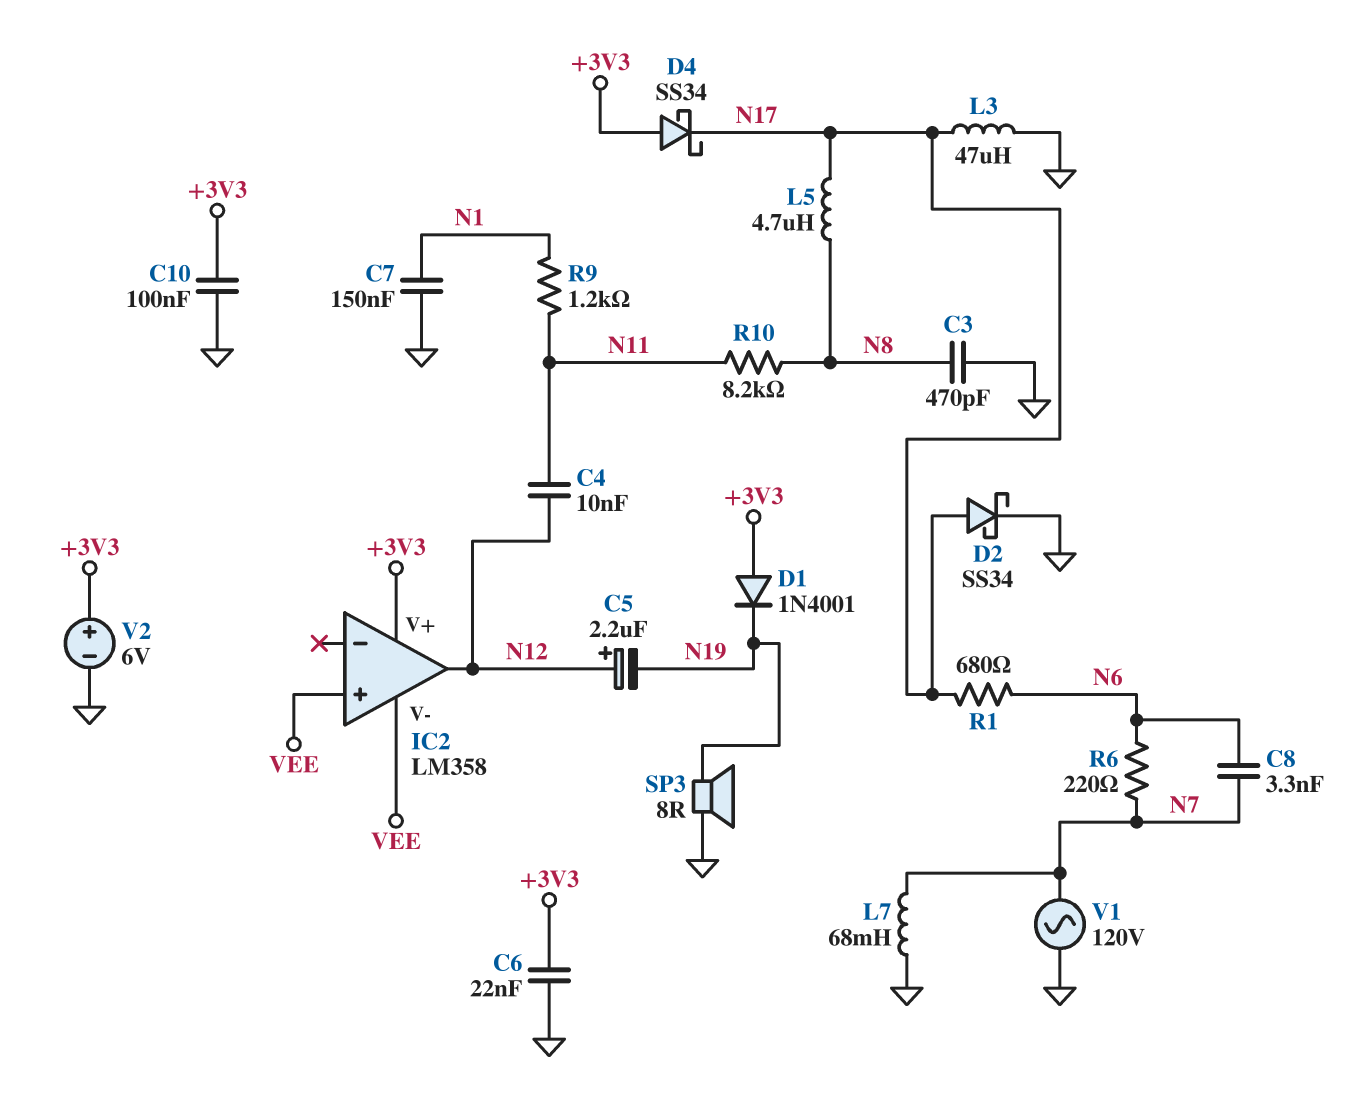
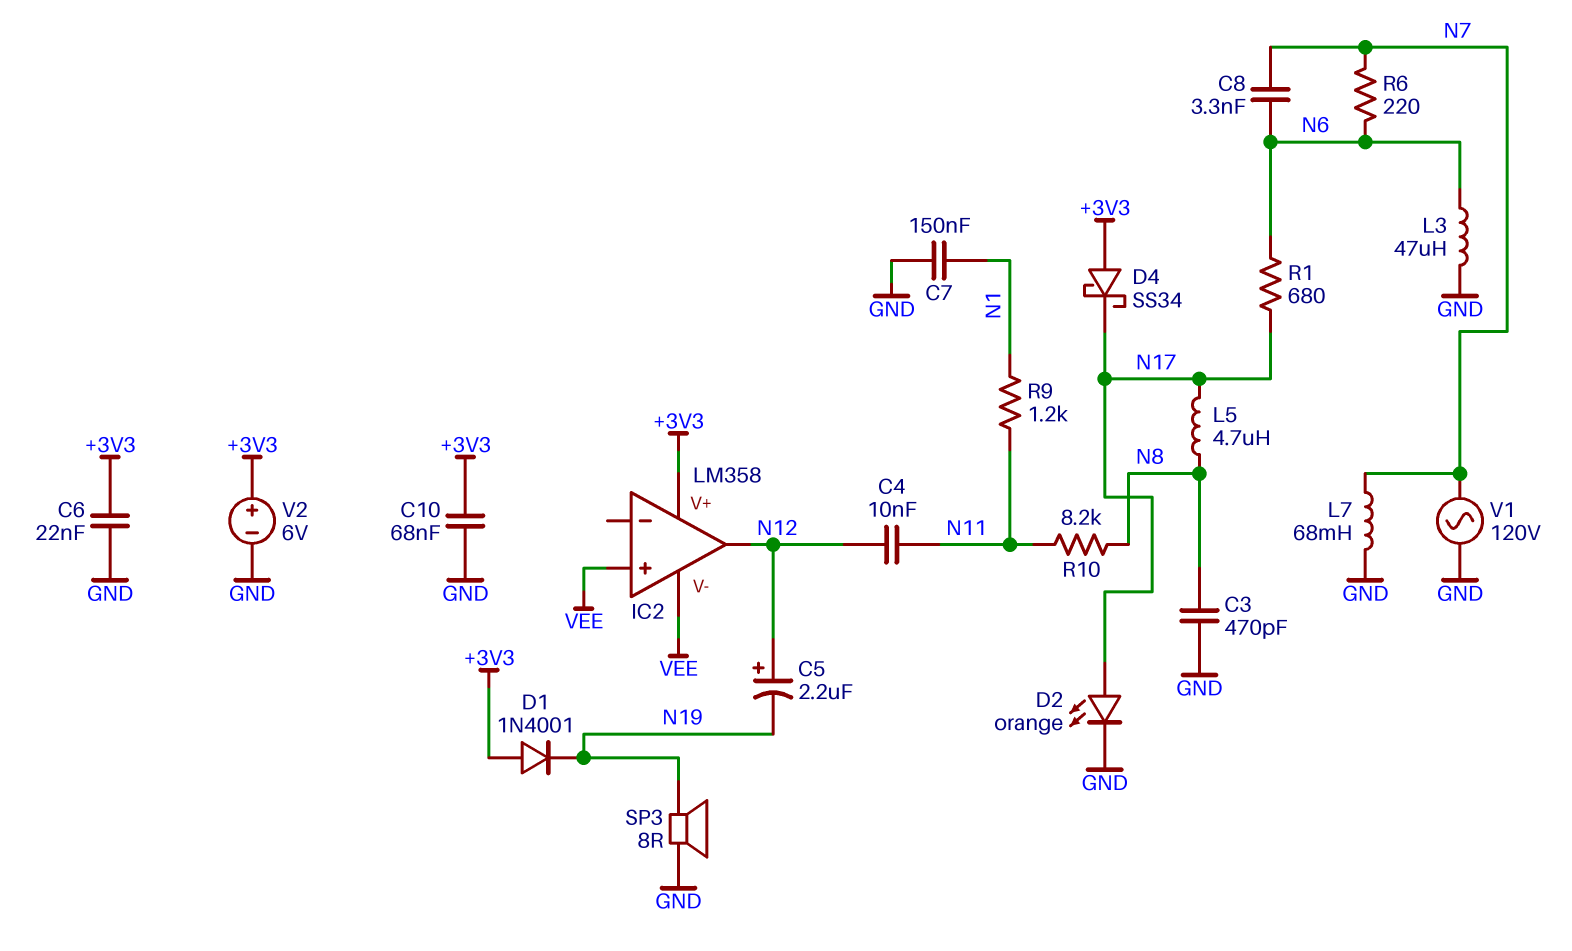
C10: 100nF (+3V3, GND) -> 68nF (+3V3, GND)
D2: schottky SS34 (A N17, K GND) -> LED orange (A N17, K GND)
L3: 47uH (GND, N17) -> 47uH (GND, N6)

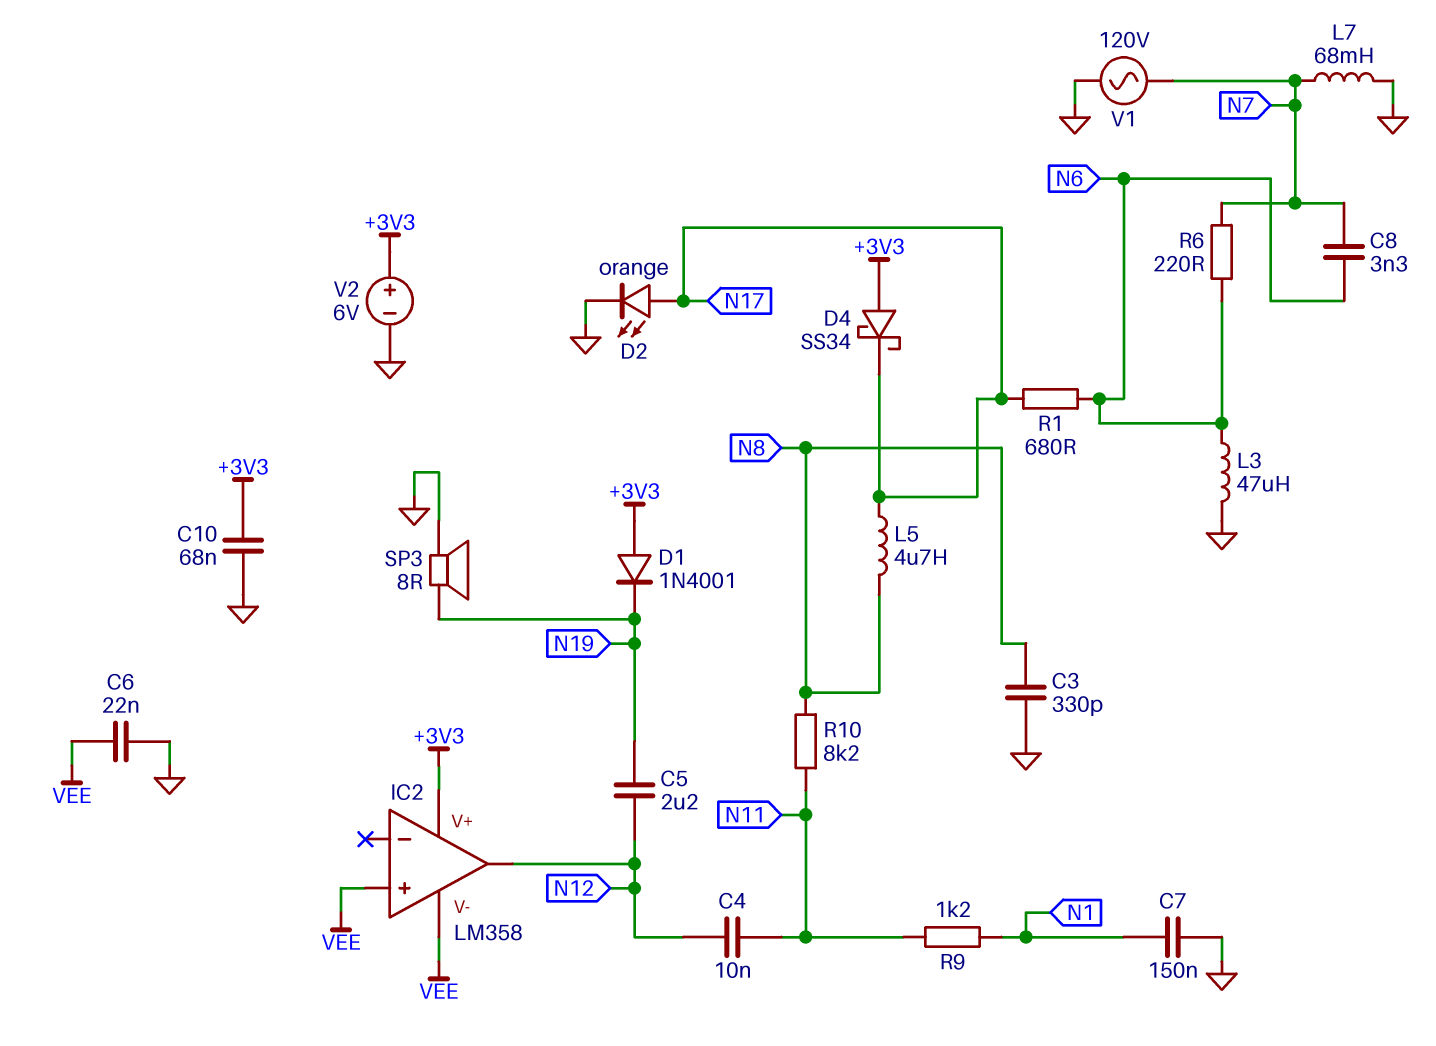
C3: 470pF (GND, N8) -> 330pF (GND, N8)
C5: 2.2uF (plus N12, minus N19) -> 2.2uF (N12, N19)
C6: 22nF (+3V3, GND) -> 22nF (GND, VEE)

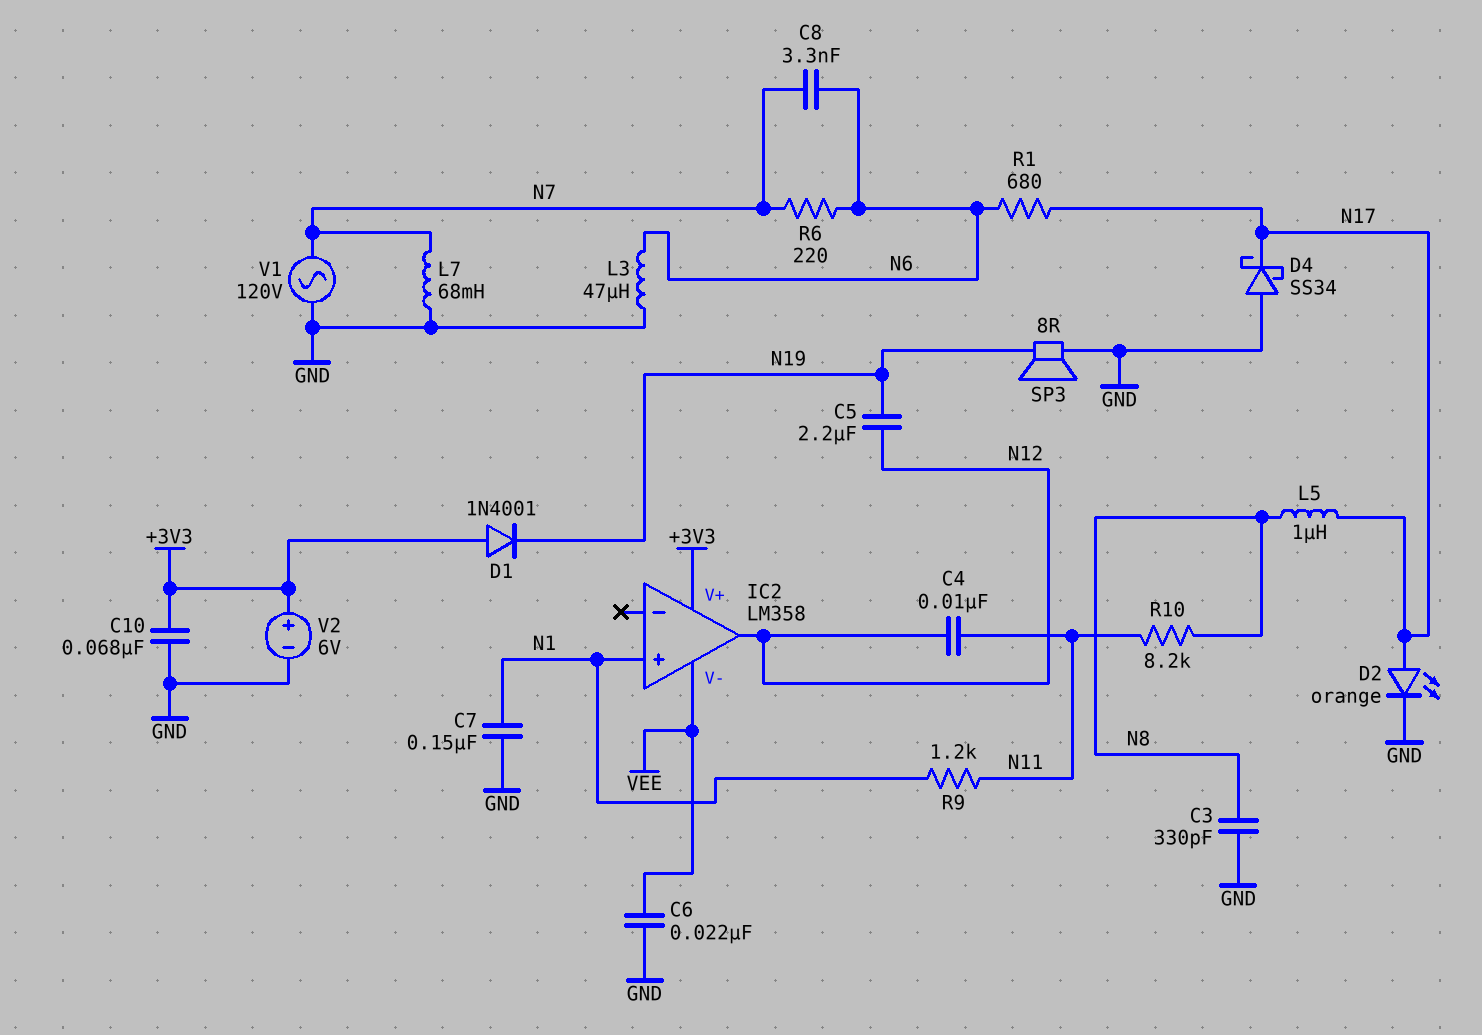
D4: schottky SS34 (A +3V3, K N17) -> schottky SS34 (A GND, K N17)
IC2 pin in+: VEE -> N1
L5: 4.7uH (N8, N17) -> 1uH (N8, N17)

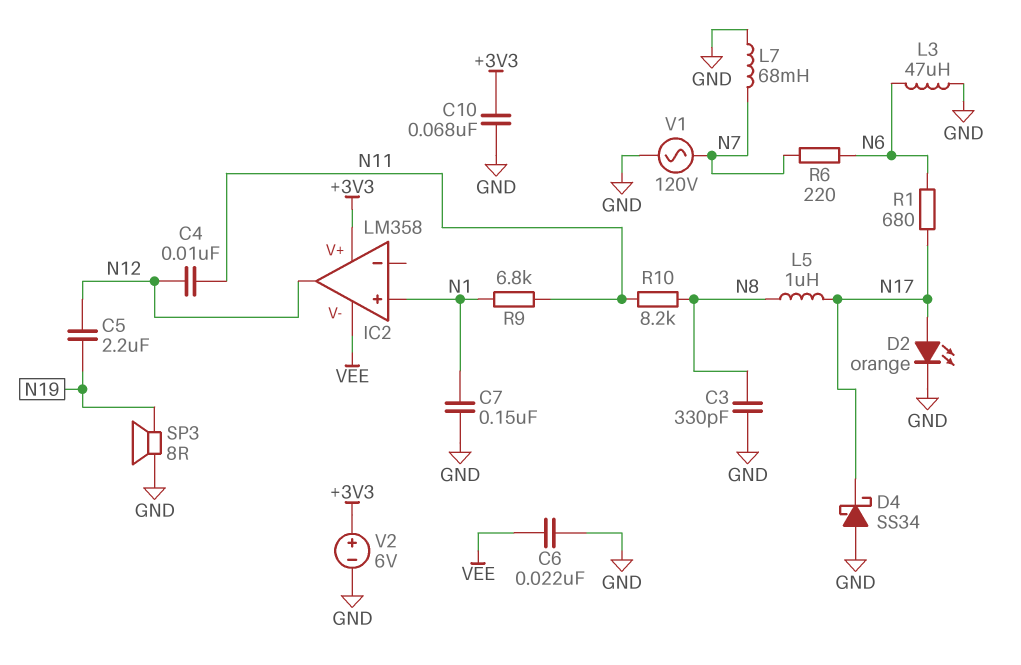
C8: 3.3nF (N6, N7) -> none
D1: diode 1N4001 (A +3V3, K N19) -> none
R9: 1.2k (N1, N11) -> 6.8k (N1, N11)

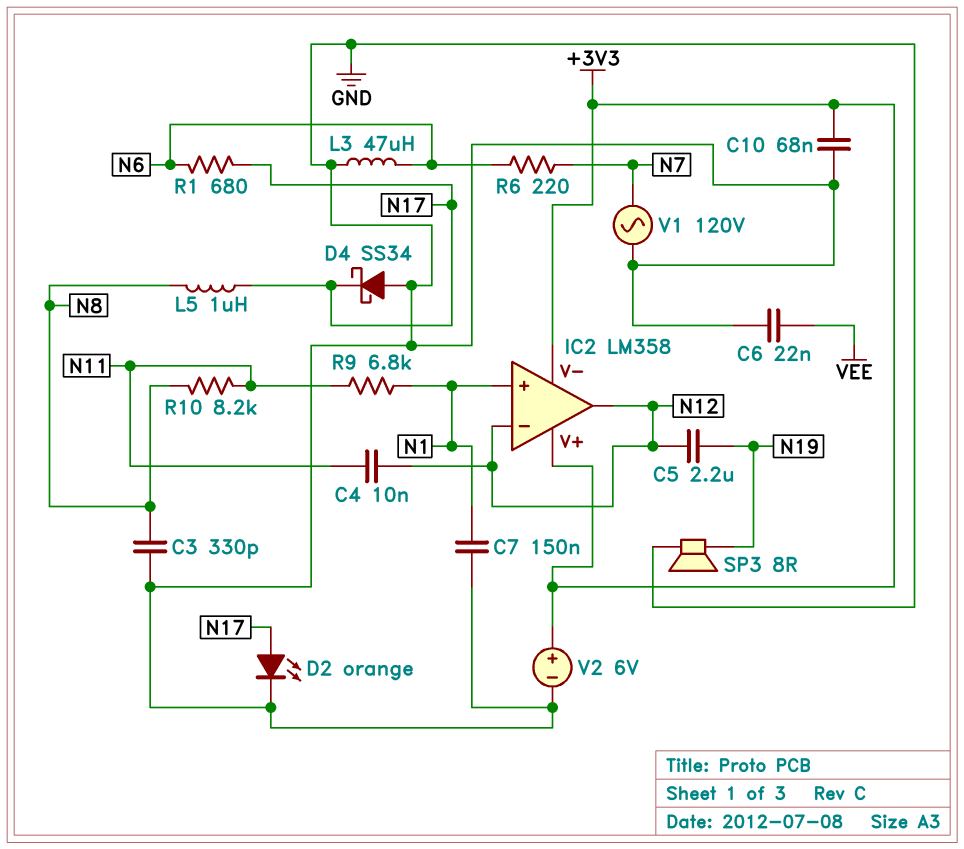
IC2 pin V-: VEE -> +3V3
IC2 pin in-: none -> N12
L7: 68mH (GND, N7) -> none

